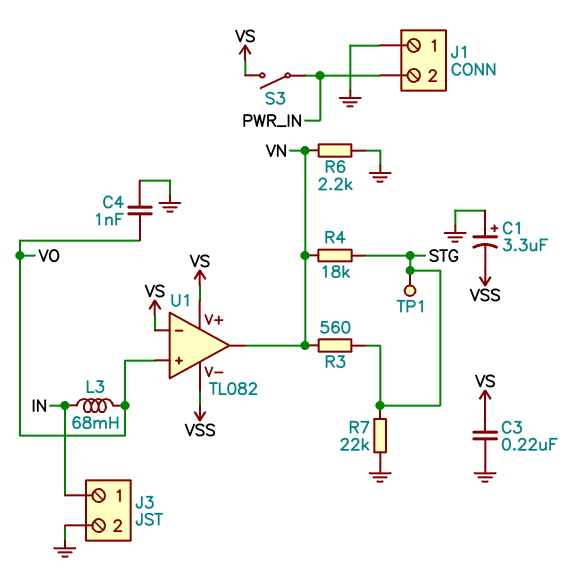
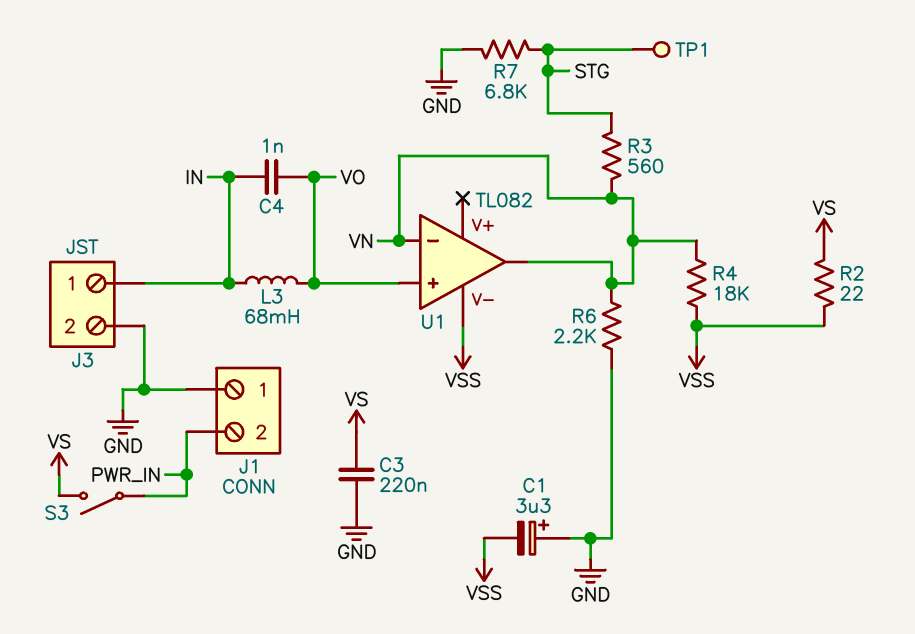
C4: 1nF (GND, VO) -> 1nF (IN, VO)
R2: none -> 22 (VS, VSS)
R4: 18k (STG, VN) -> 18k (VN, VSS)
R7: 22k (GND, STG) -> 6.8k (GND, STG)
U1 pin V+: VS -> none
U1 pin in-: VS -> VN

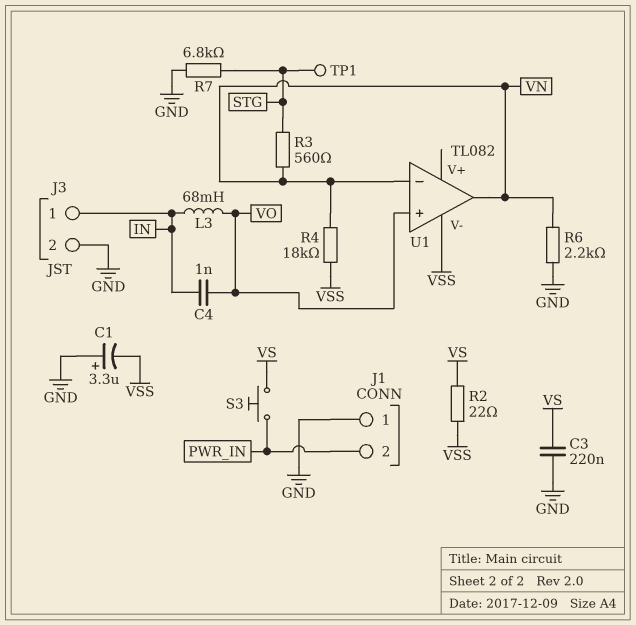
S3: switch (PWR_IN, VS) -> button (PWR_IN, VS)

